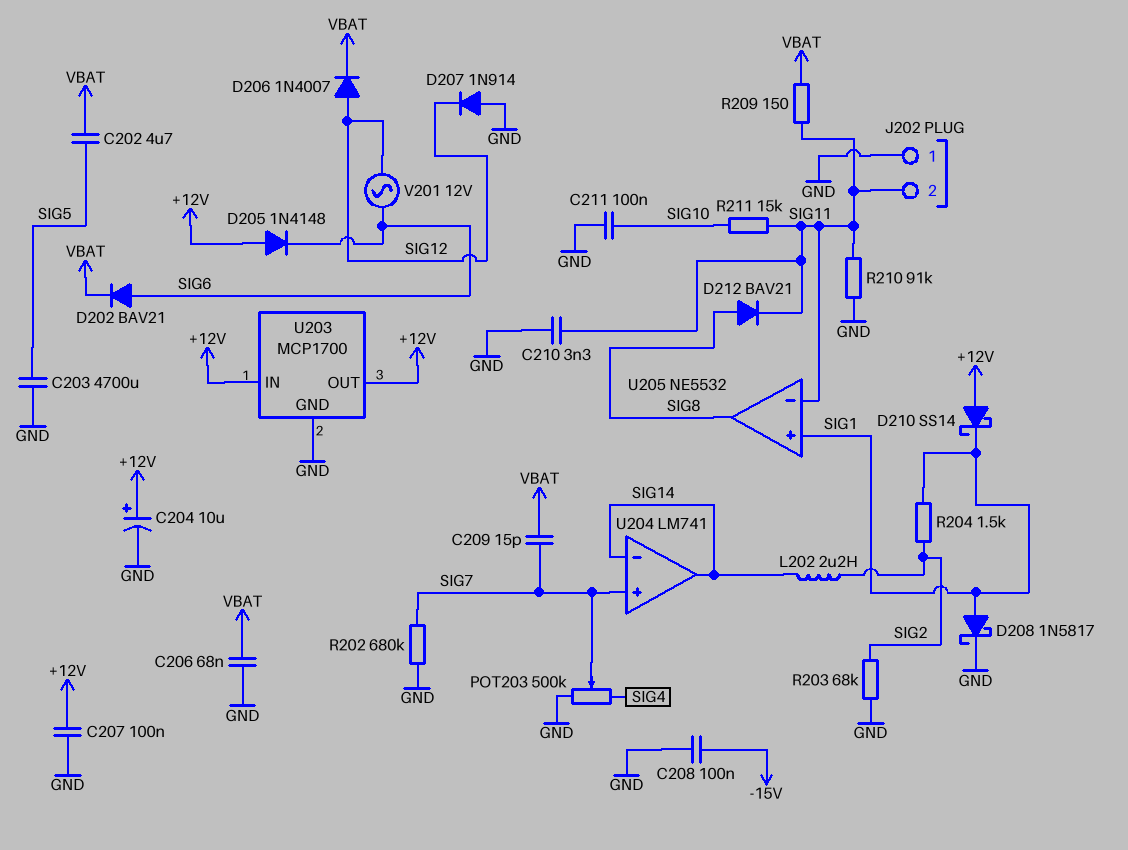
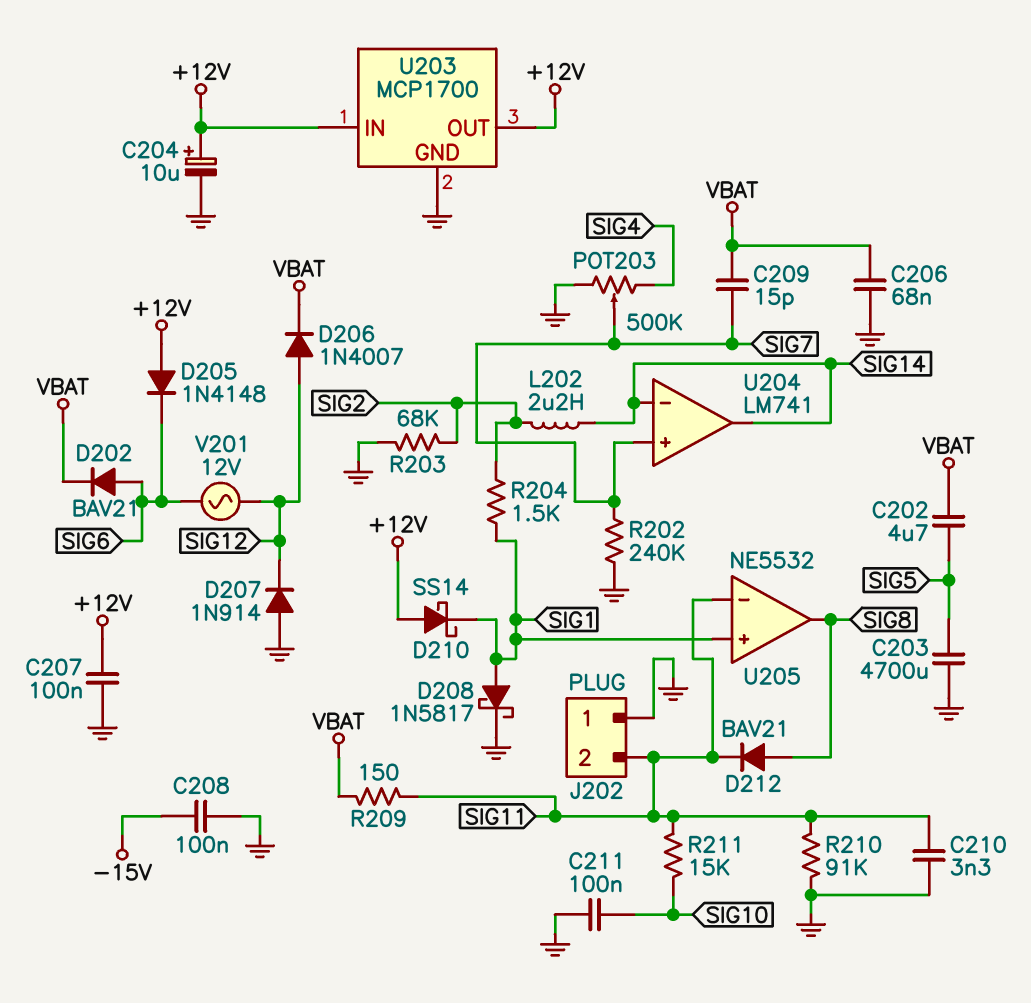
R202: 680k (GND, SIG7) -> 240k (GND, SIG7)

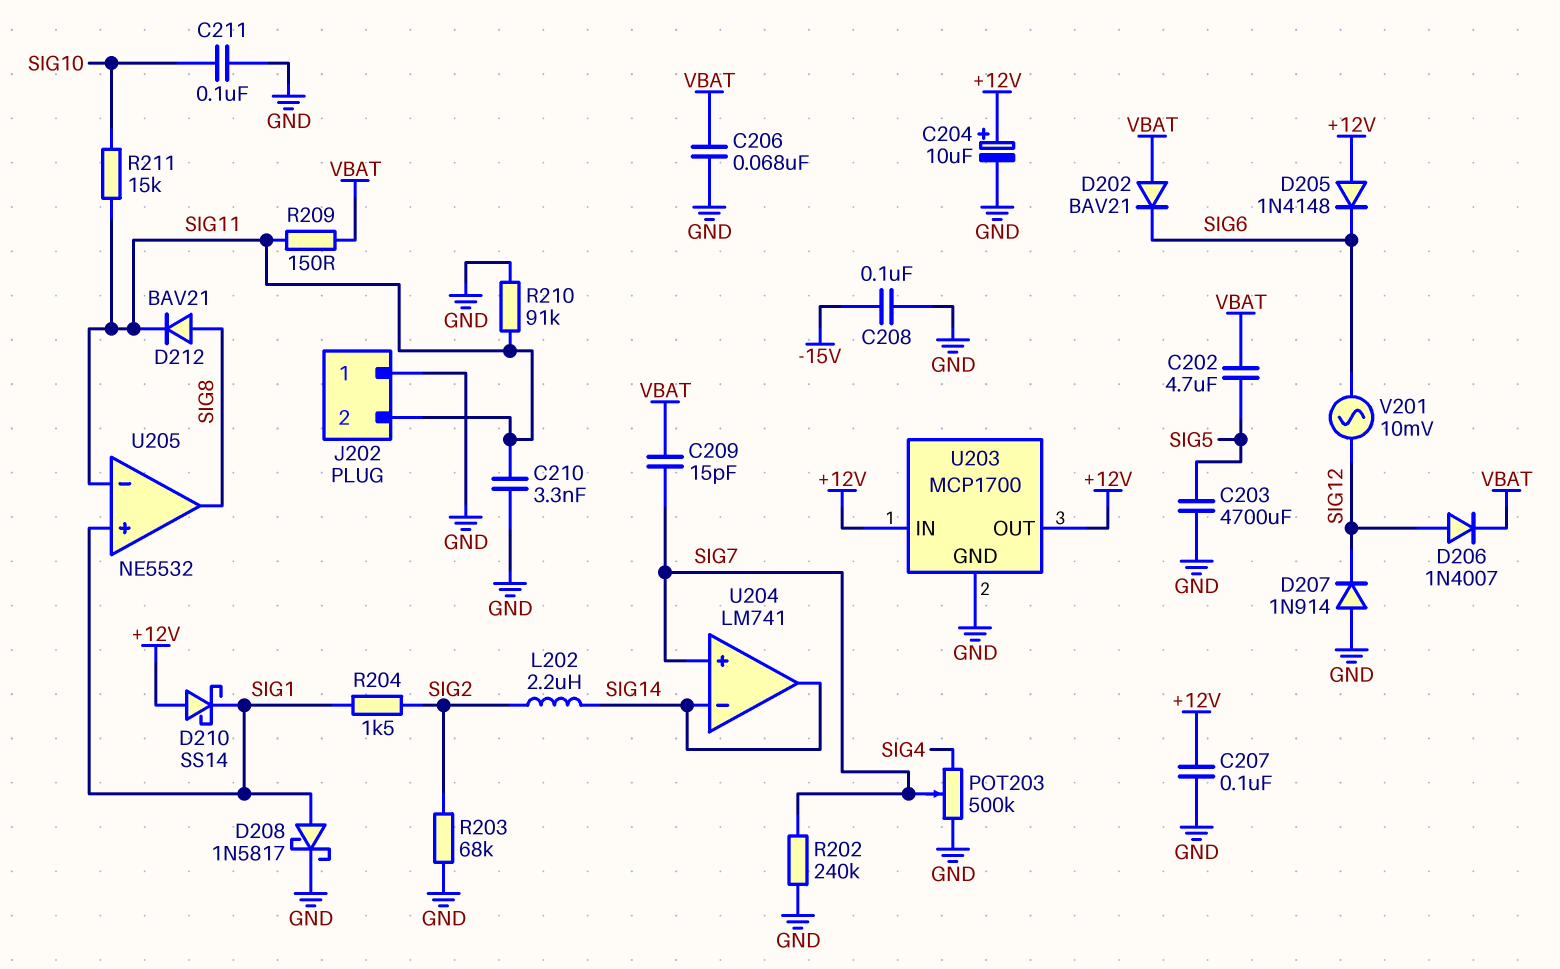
D202: diode BAV21 (A SIG6, K VBAT) -> diode BAV21 (A VBAT, K SIG6)
V201: AC 12V (SIG6, SIG12) -> AC 10mV (SIG6, SIG12)

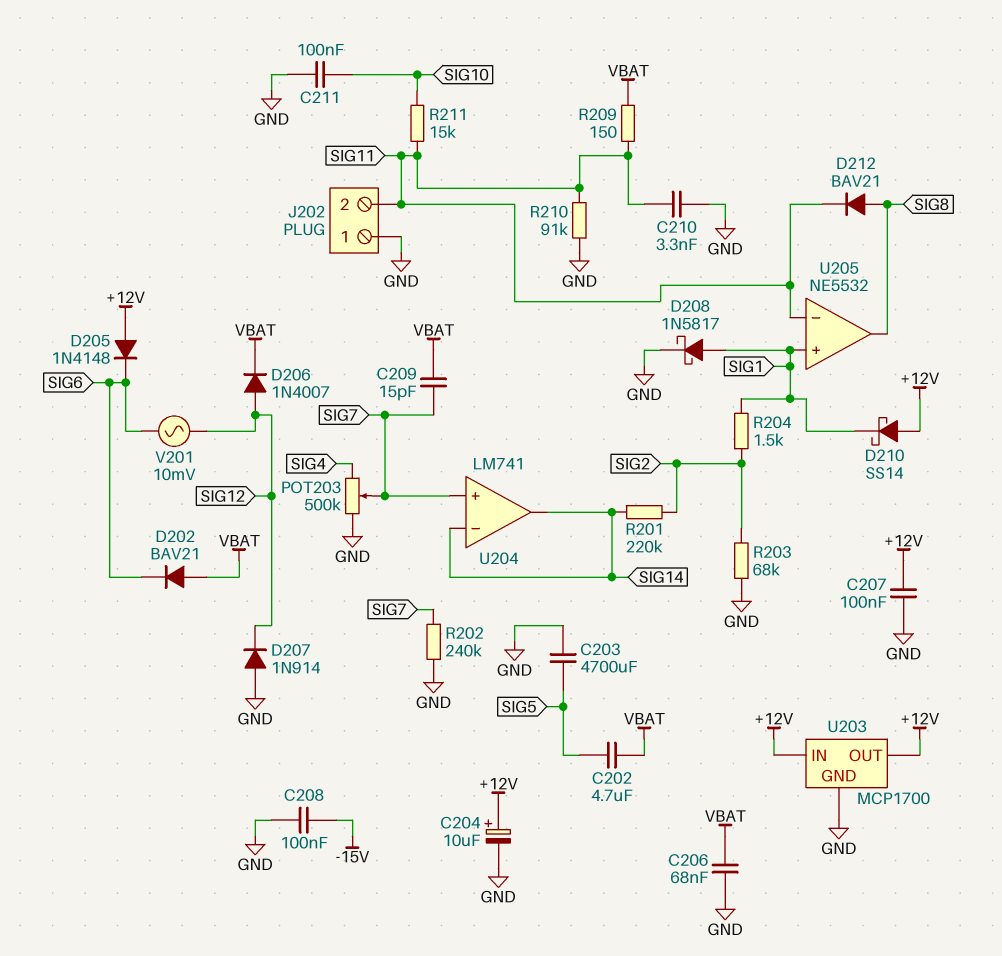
L202: 2.2uH (SIG2, SIG14) -> none
R201: none -> 220k (SIG2, SIG14)

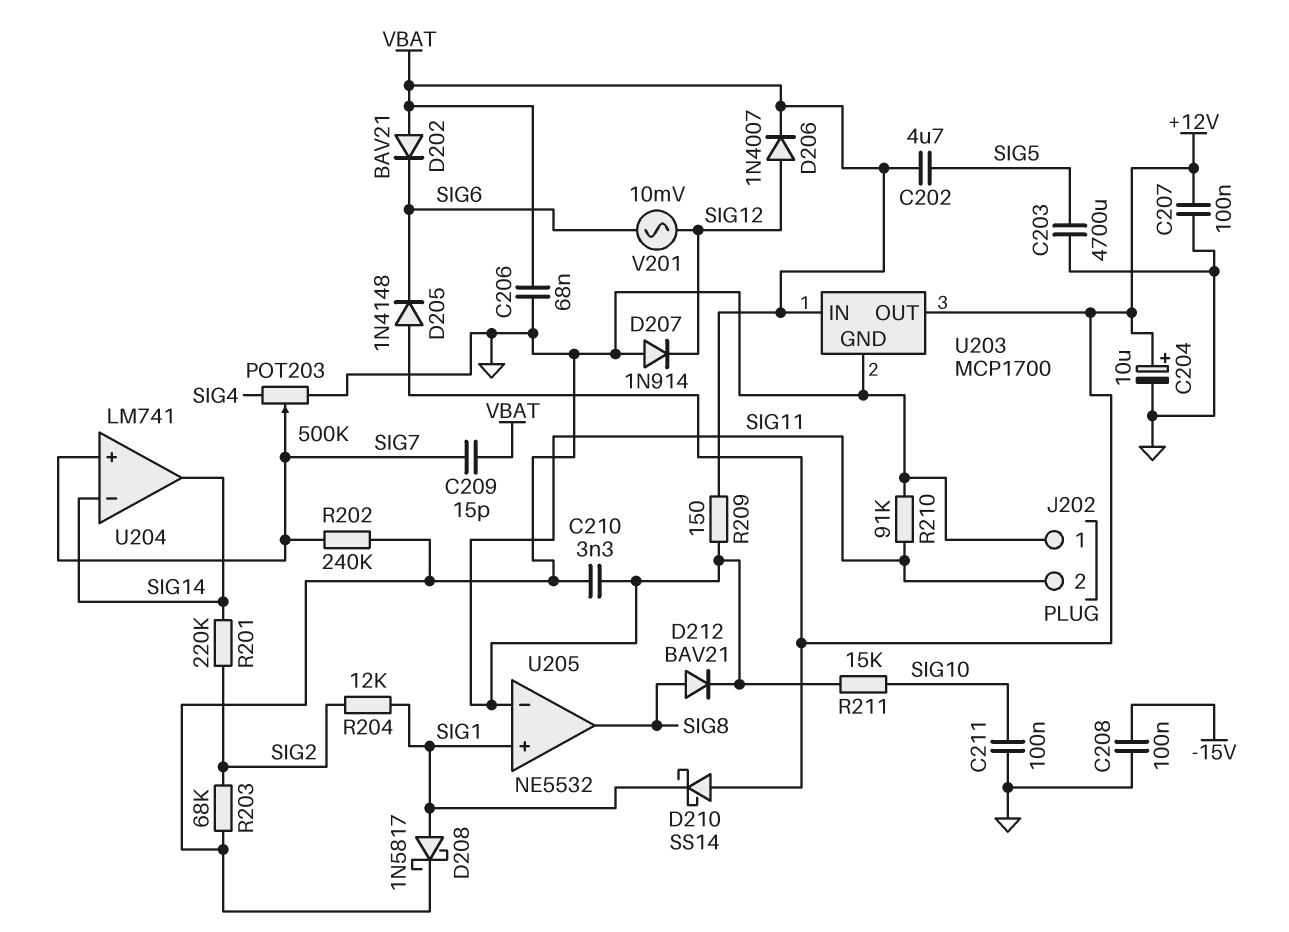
R204: 1.5k (SIG1, SIG2) -> 12k (SIG1, SIG2)
U203 pin IN: +12V -> VBAT

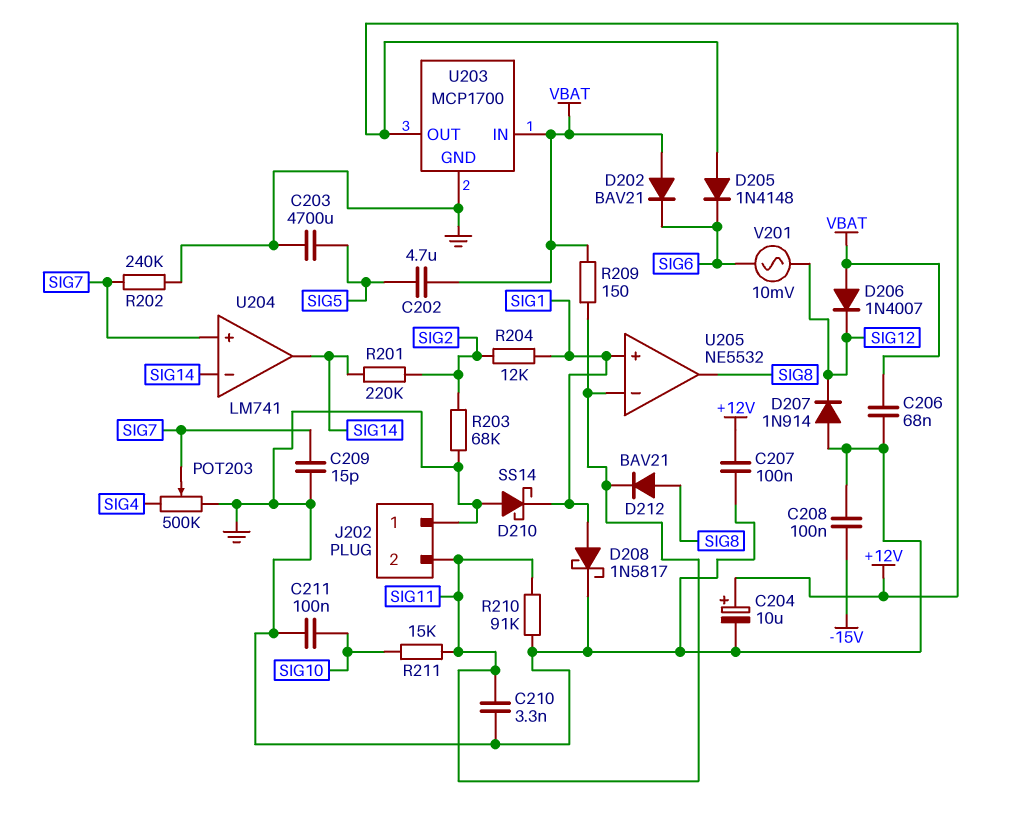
C209: 15pF (SIG7, VBAT) -> 15pF (GND, SIG7)
D206: diode 1N4007 (A SIG12, K VBAT) -> diode 1N4007 (A VBAT, K SIG12)
D210: schottky SS14 (A +12V, K SIG1) -> schottky SS14 (A GND, K SIG1)

